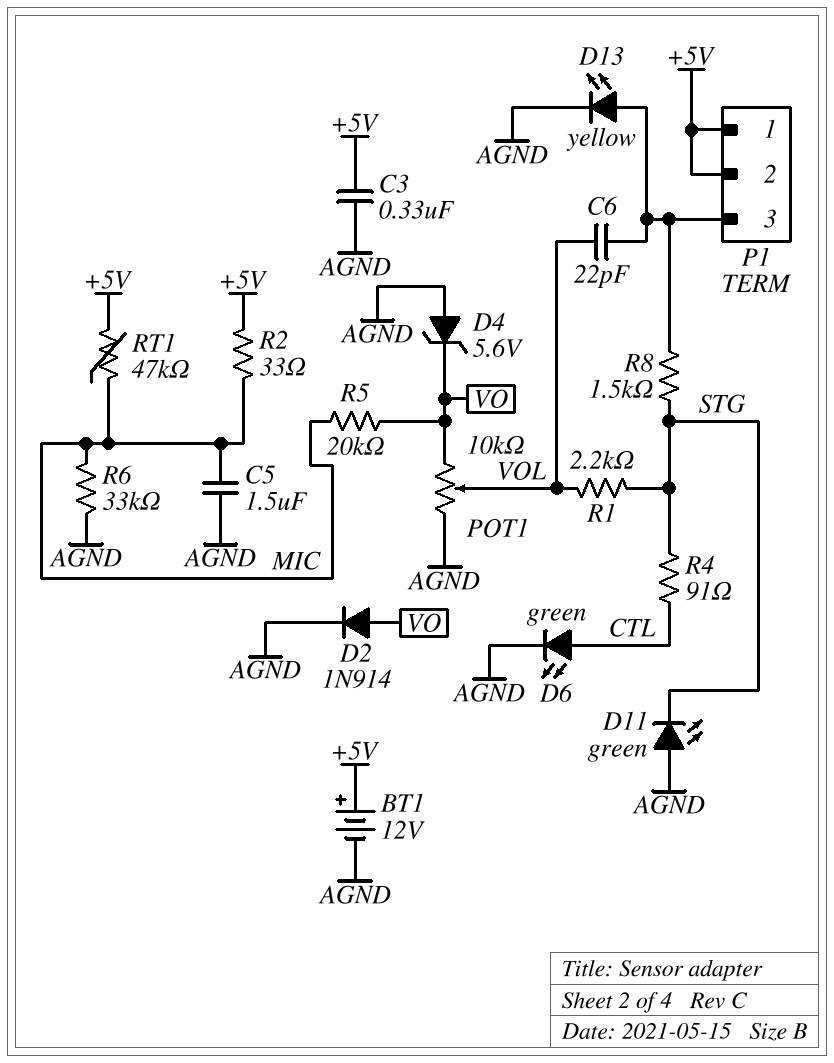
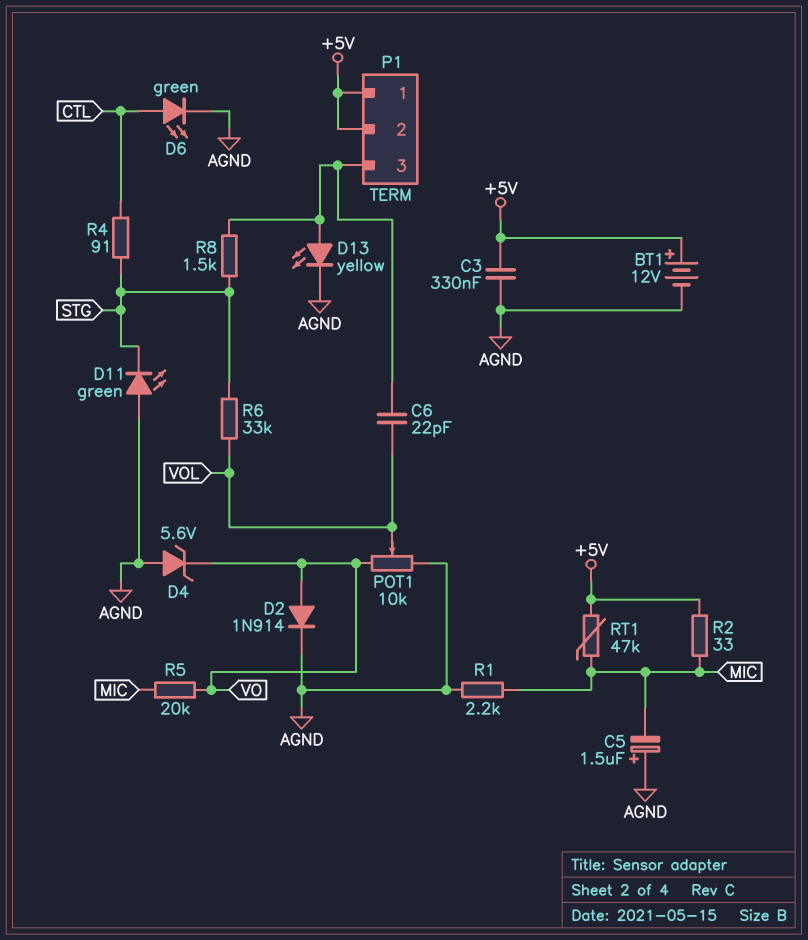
C5: 1.5uF (AGND, MIC) -> 1.5uF (plus AGND, minus MIC)
R1: 2.2k (STG, VOL) -> 2.2k (AGND, MIC)
R6: 33k (AGND, MIC) -> 33k (STG, VOL)

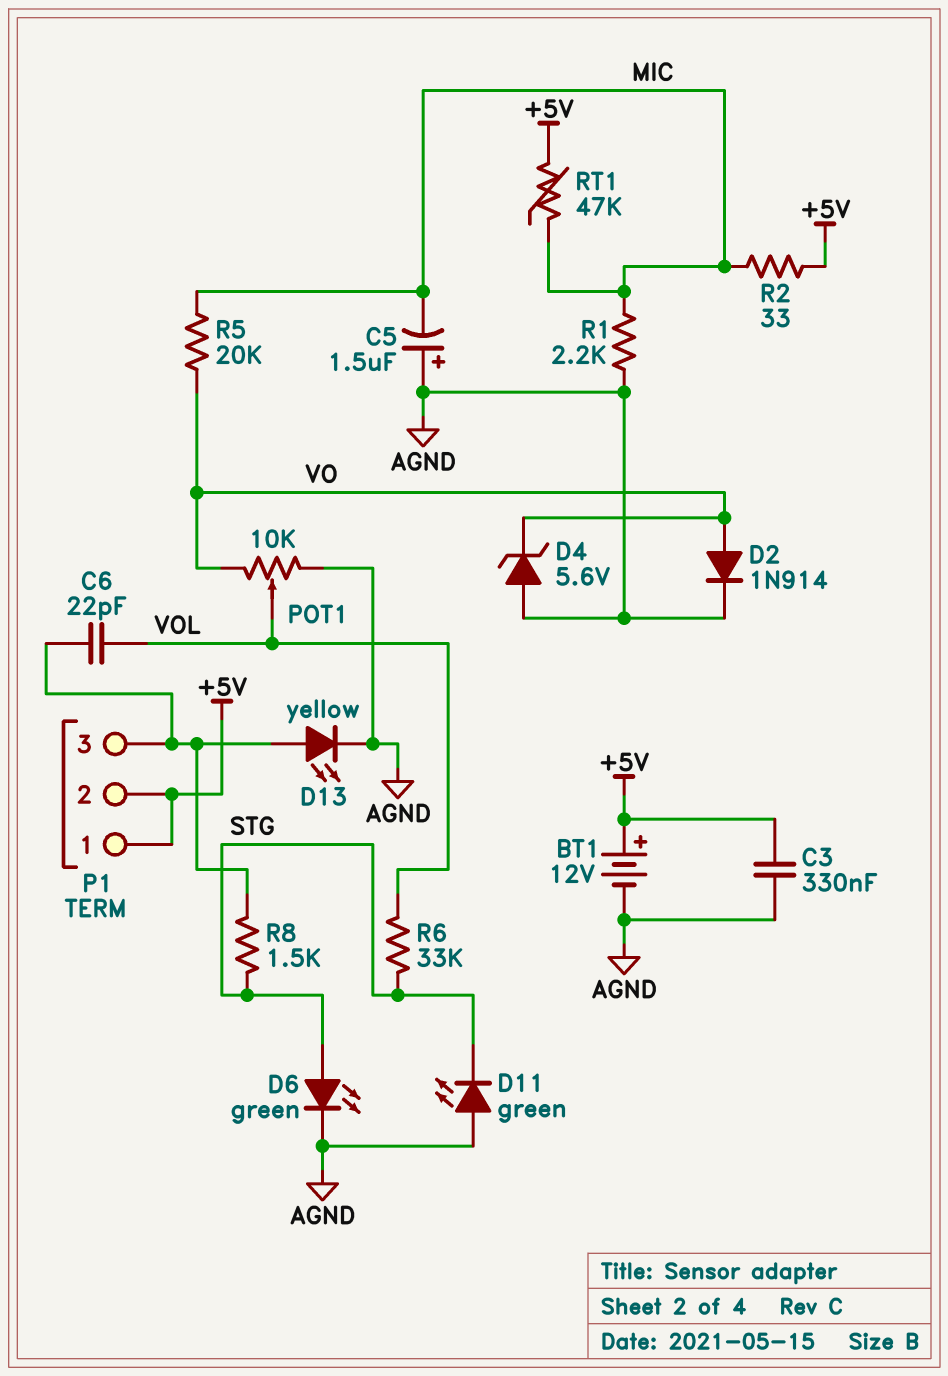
D6: LED green (A CTL, K AGND) -> LED green (A STG, K AGND)
R4: 91 (CTL, STG) -> none

